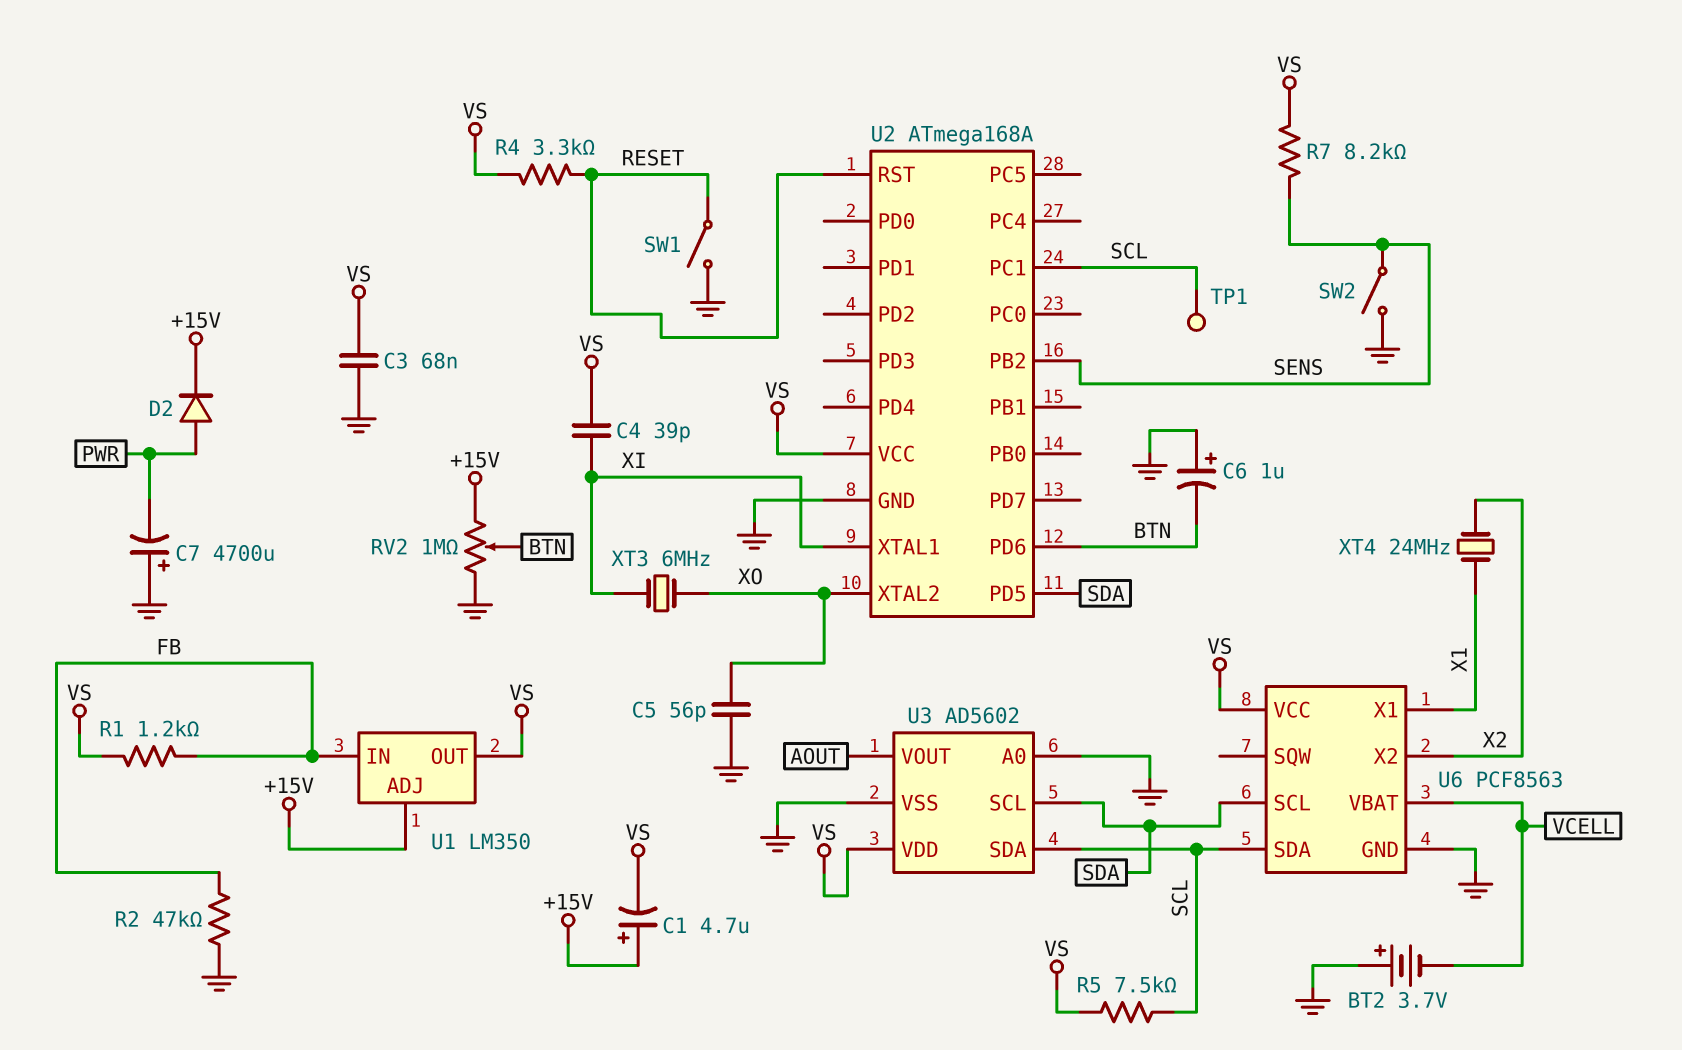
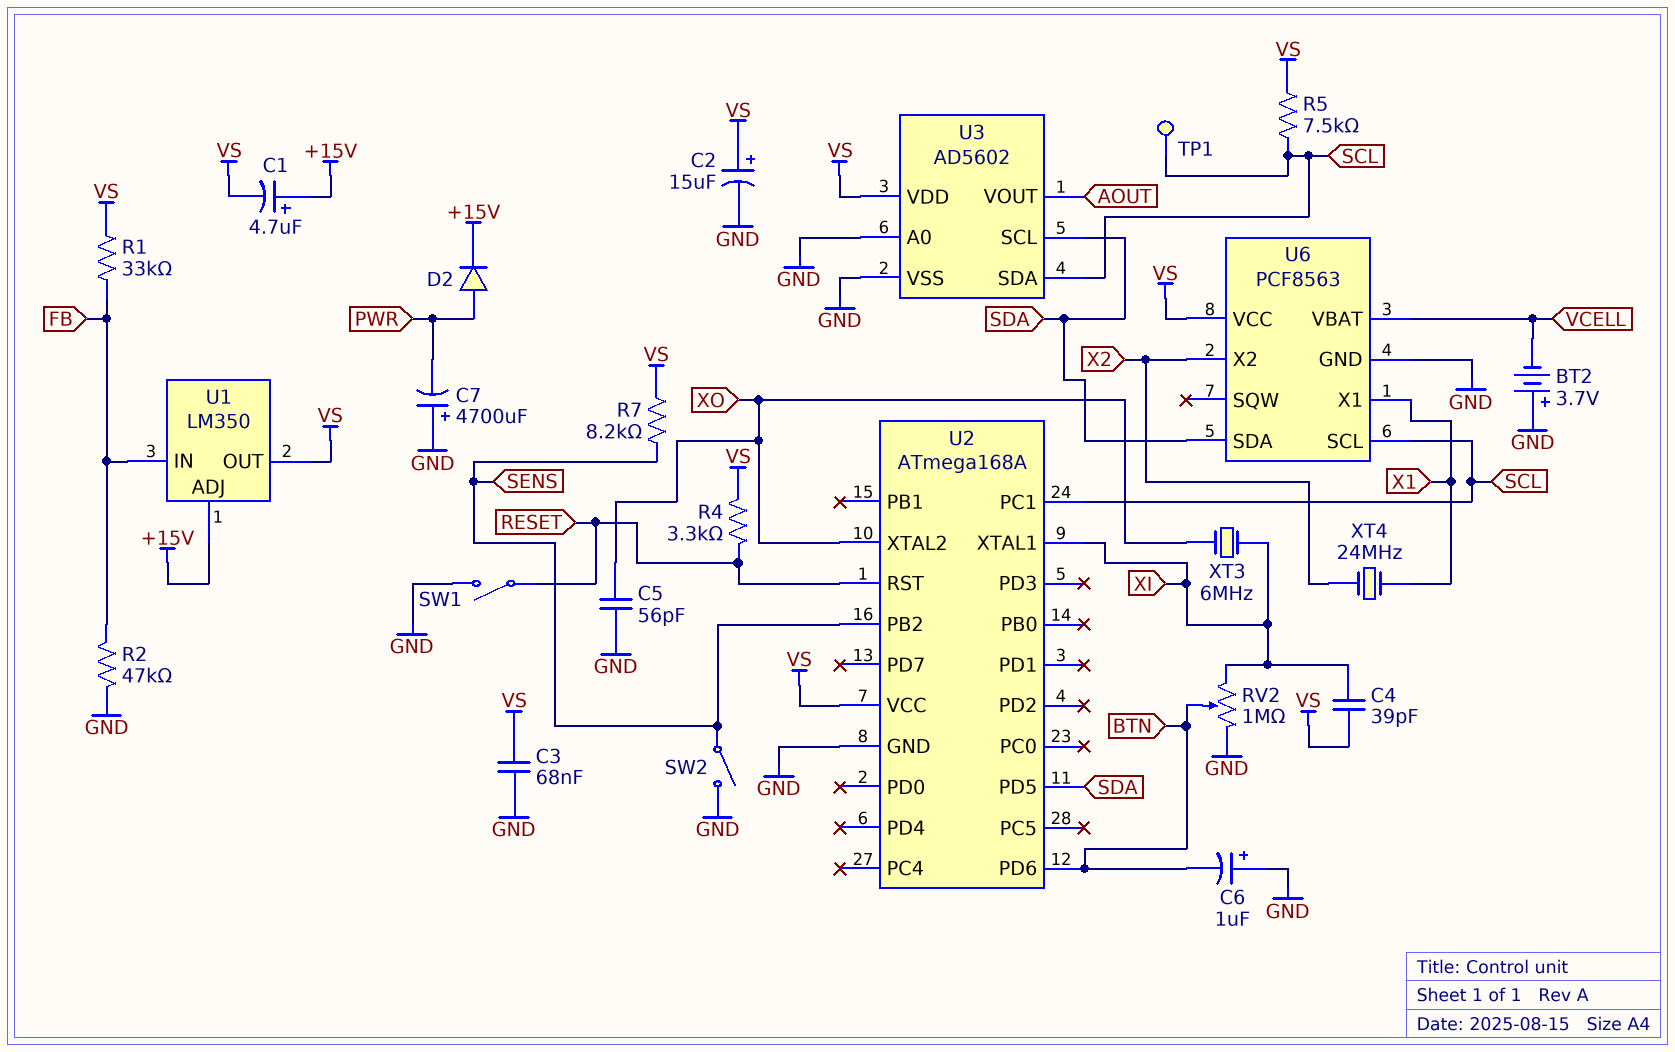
C2: none -> 15uF (plus VS, minus GND)
R1: 1.2k (FB, VS) -> 33k (FB, VS)
RV2: 1M (+15V, GND, wiper BTN) -> 1M (GND, XI, wiper BTN)
U6 pin SCL: SDA -> SCL
U6 pin SDA: SCL -> SDA

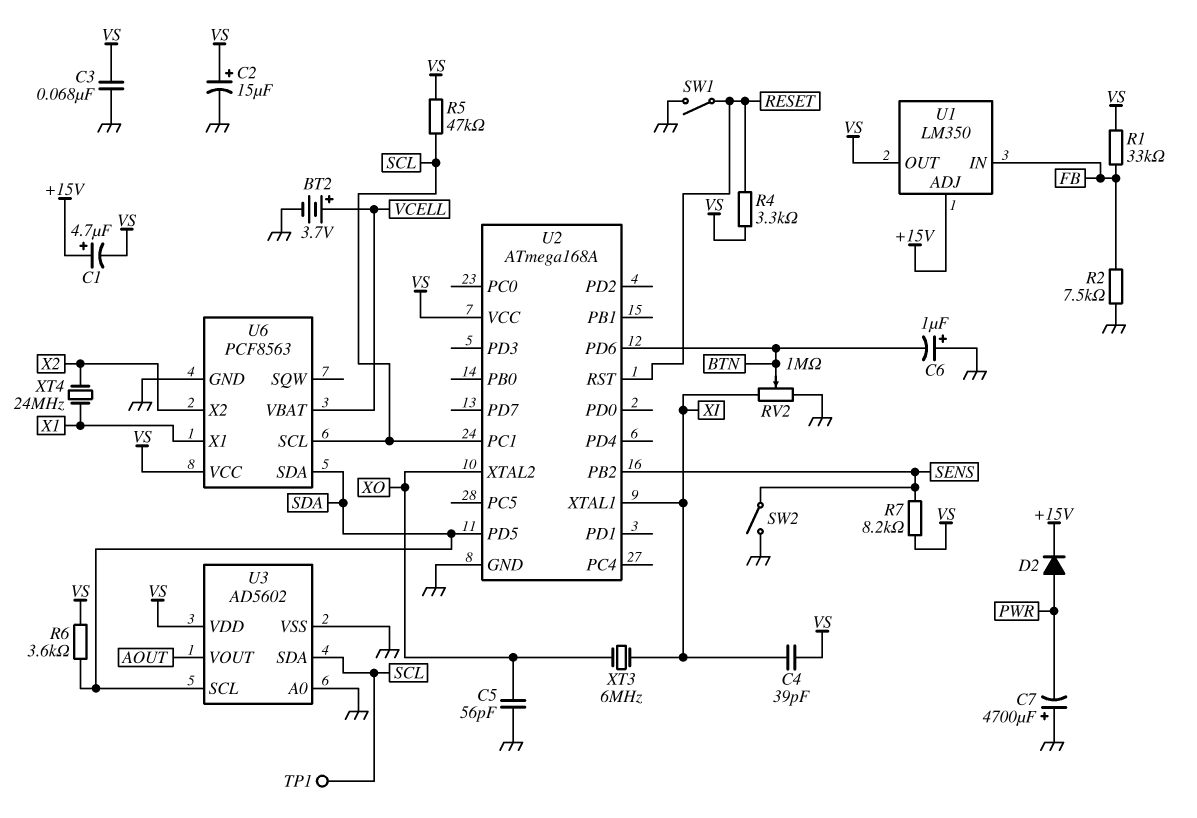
BT2: 3.7V (plus GND, minus VCELL) -> 3.7V (plus VCELL, minus GND)
R2: 47k (FB, GND) -> 7.5k (FB, GND)
R5: 7.5k (SCL, VS) -> 47k (SCL, VS)
R6: none -> 3.6k (SDA, VS)

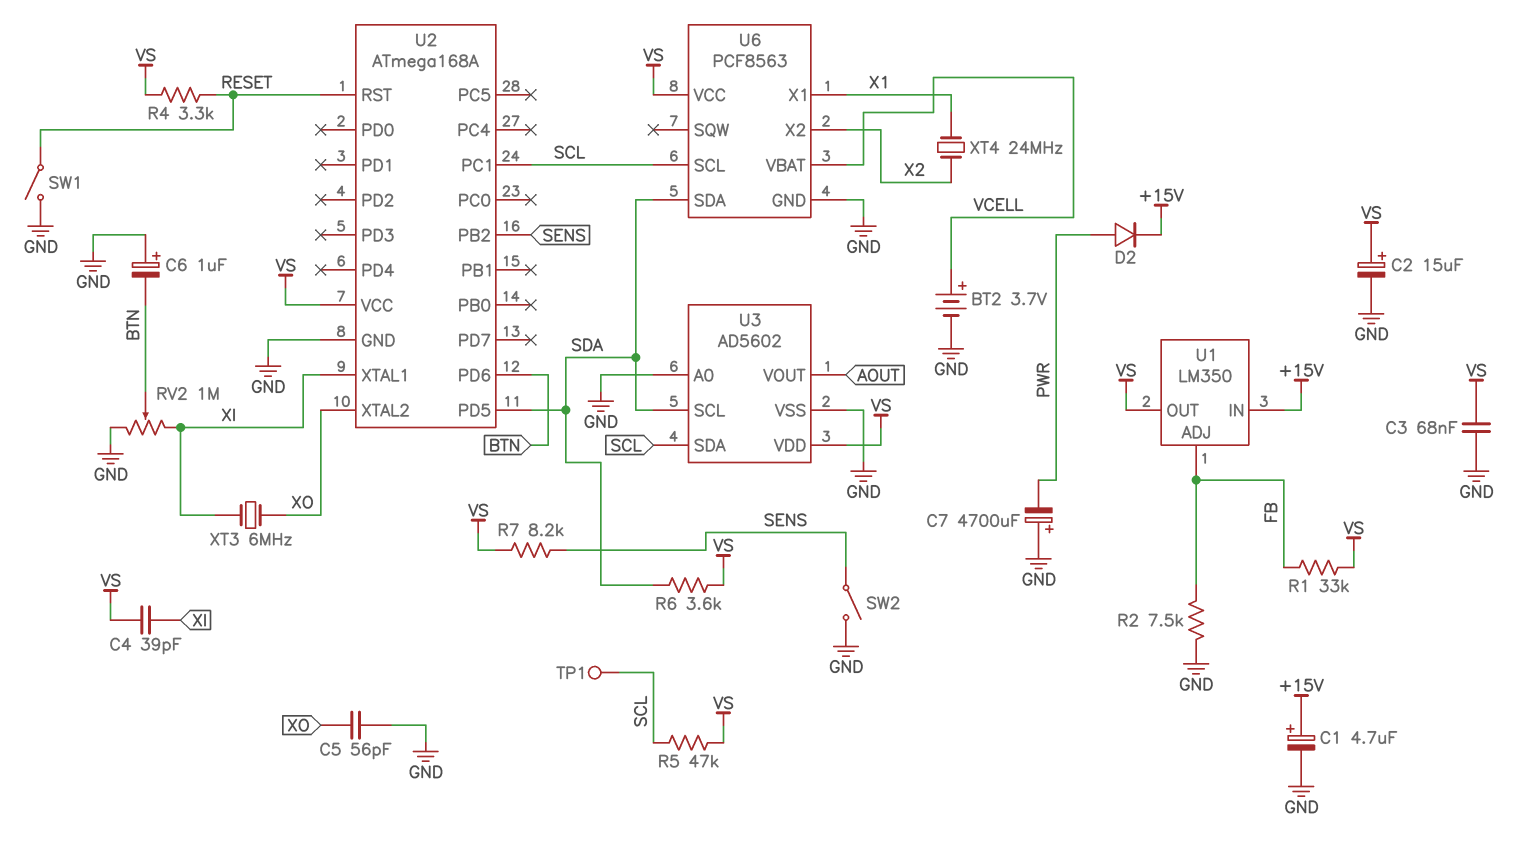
C1: 4.7uF (plus +15V, minus VS) -> 4.7uF (plus +15V, minus GND)
U1 pin ADJ: +15V -> FB
U1 pin IN: FB -> +15V

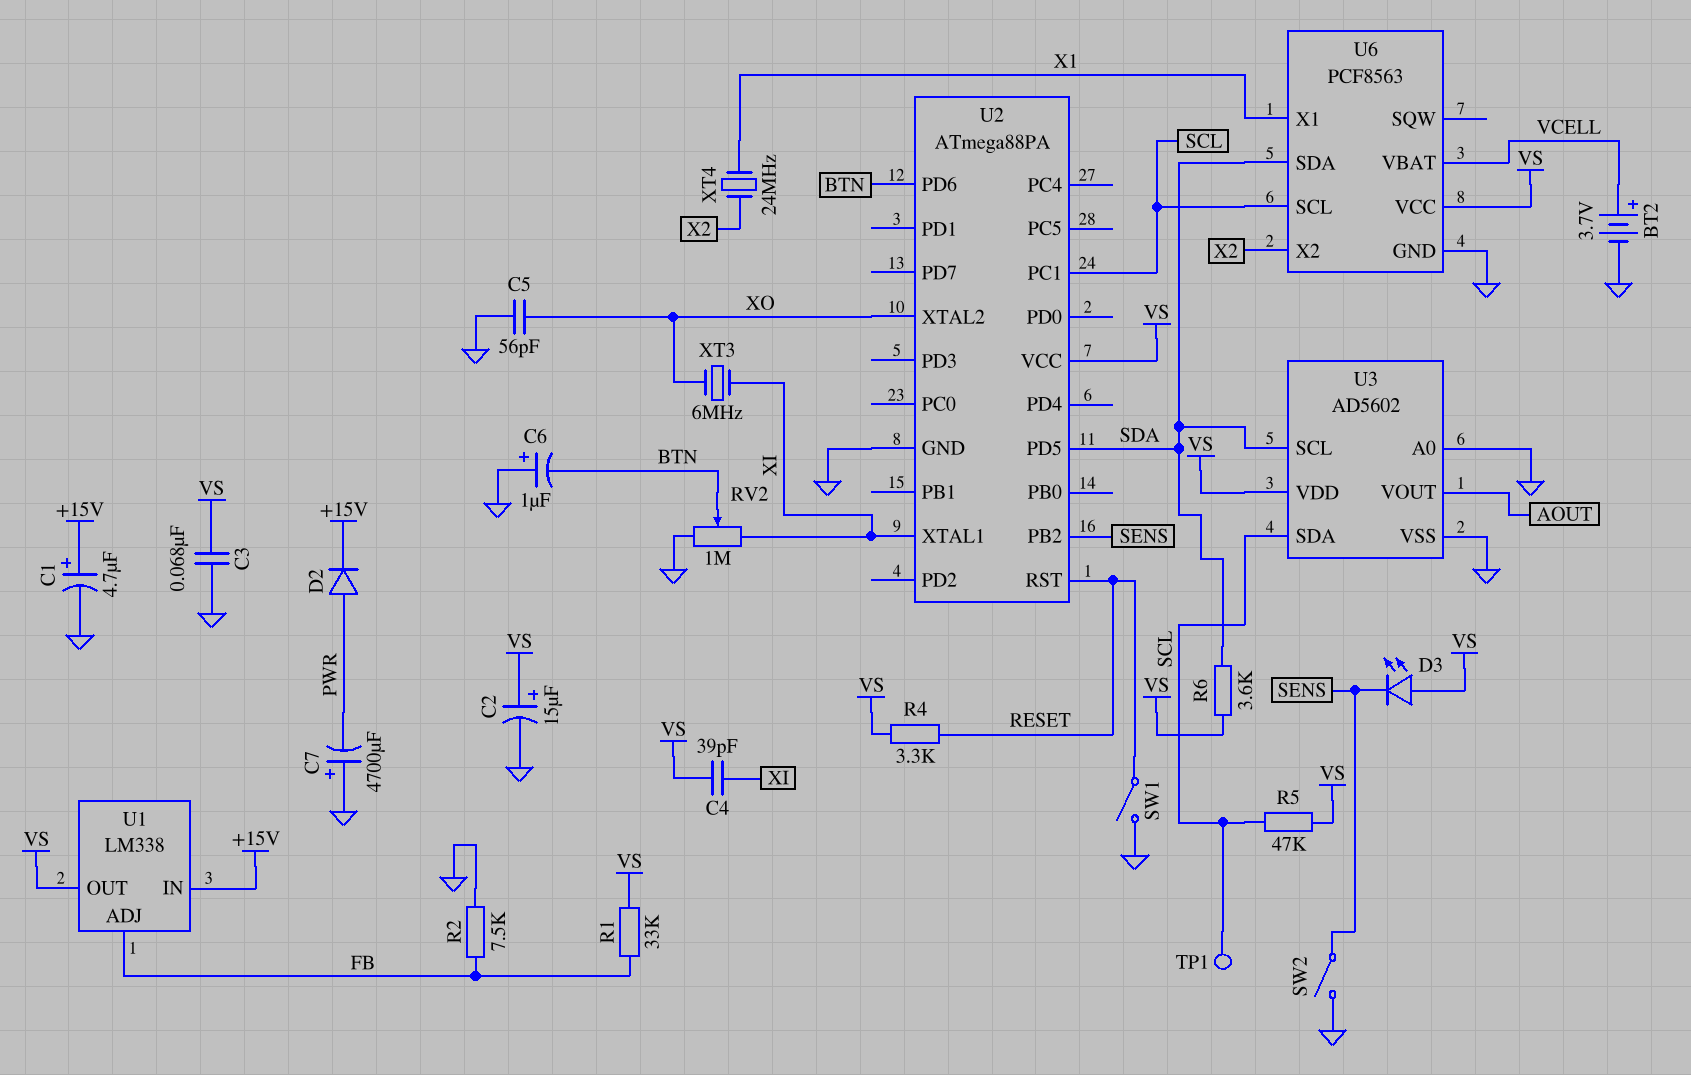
D3: none -> LED (A VS, K SENS)
R7: 8.2k (SENS, VS) -> none
U1: LM350 -> LM338
U2: ATmega168A -> ATmega88PA

